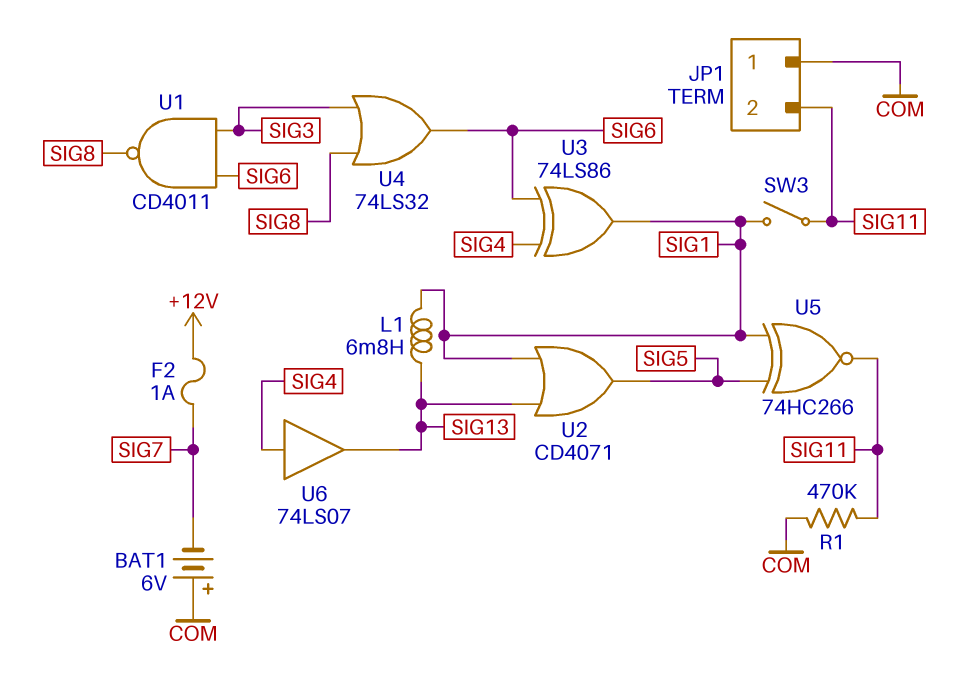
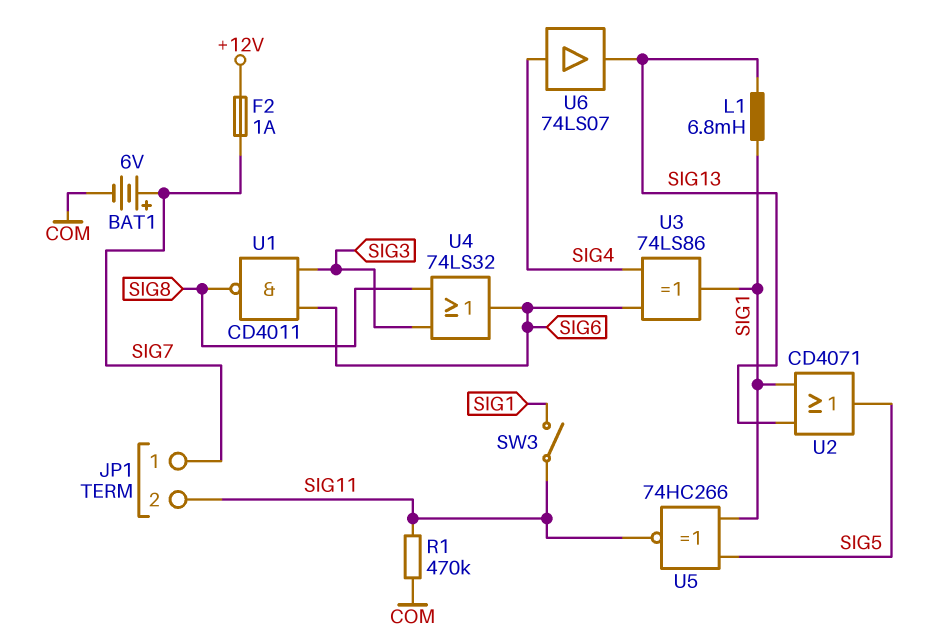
BAT1: 6V (plus COM, minus SIG7) -> 6V (plus SIG7, minus COM)
JP1 pin 1: COM -> SIG7

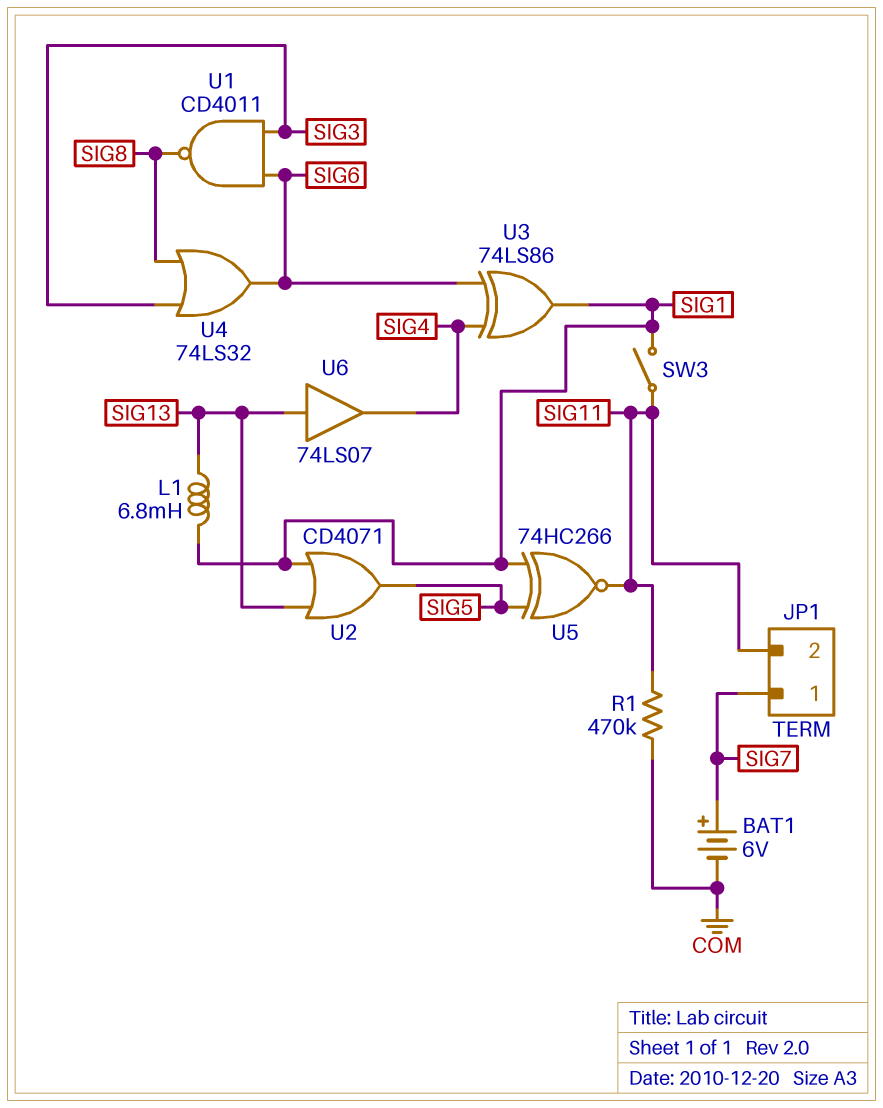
F2: 1A (+12V, SIG7) -> none
U6: buffer 74LS07 (in SIG4, out SIG13) -> buffer 74LS07 (in SIG13, out SIG4)

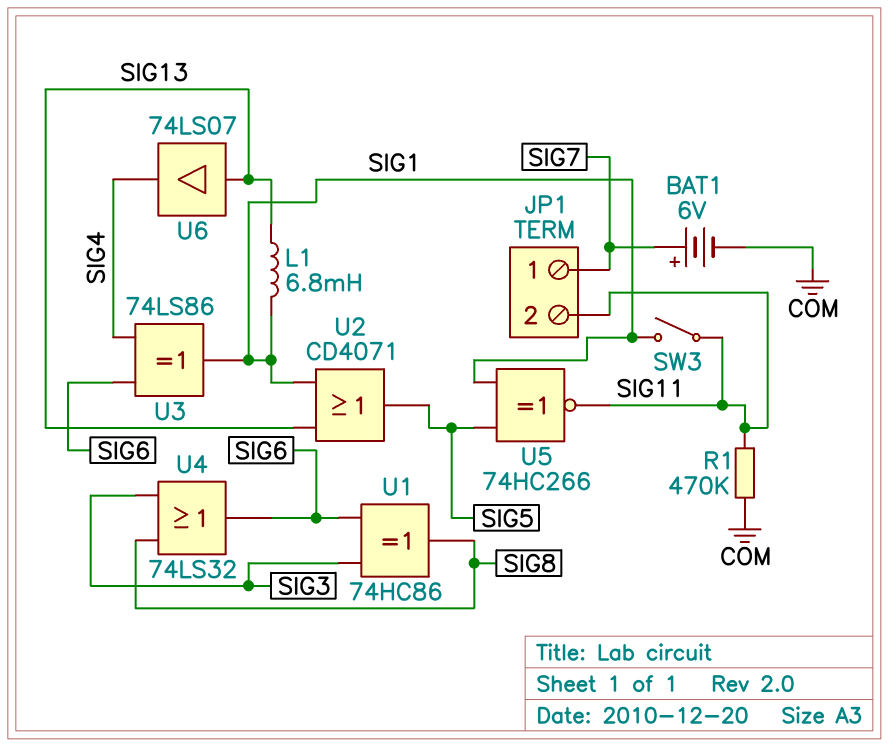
U1: NAND CD4011 (in SIG3, in SIG6, out SIG8) -> XOR 74HC86 (in SIG3, in SIG6, out SIG8)

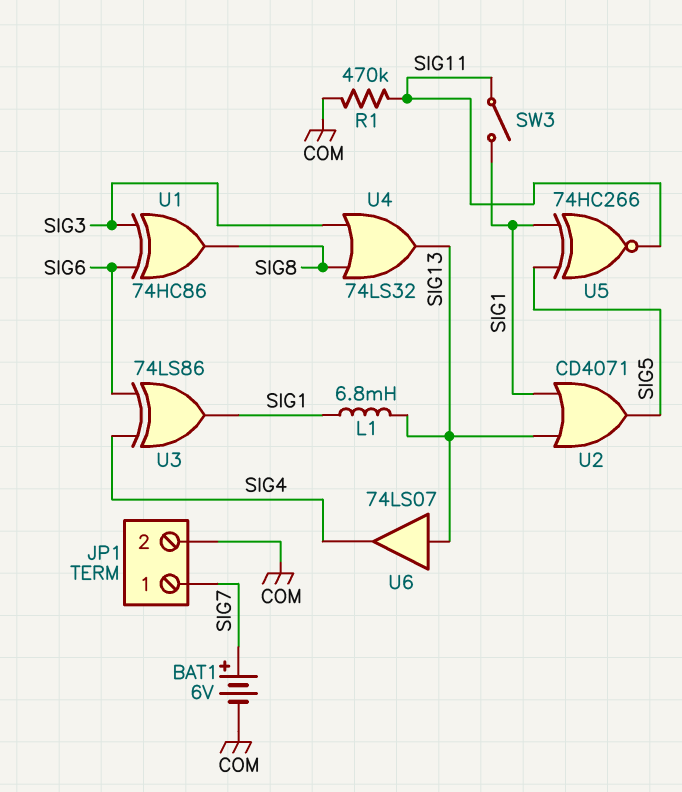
JP1 pin 2: SIG11 -> COM
U4: OR 74LS32 (in SIG3, in SIG8, out SIG6) -> OR 74LS32 (in SIG3, in SIG8, out SIG13)

